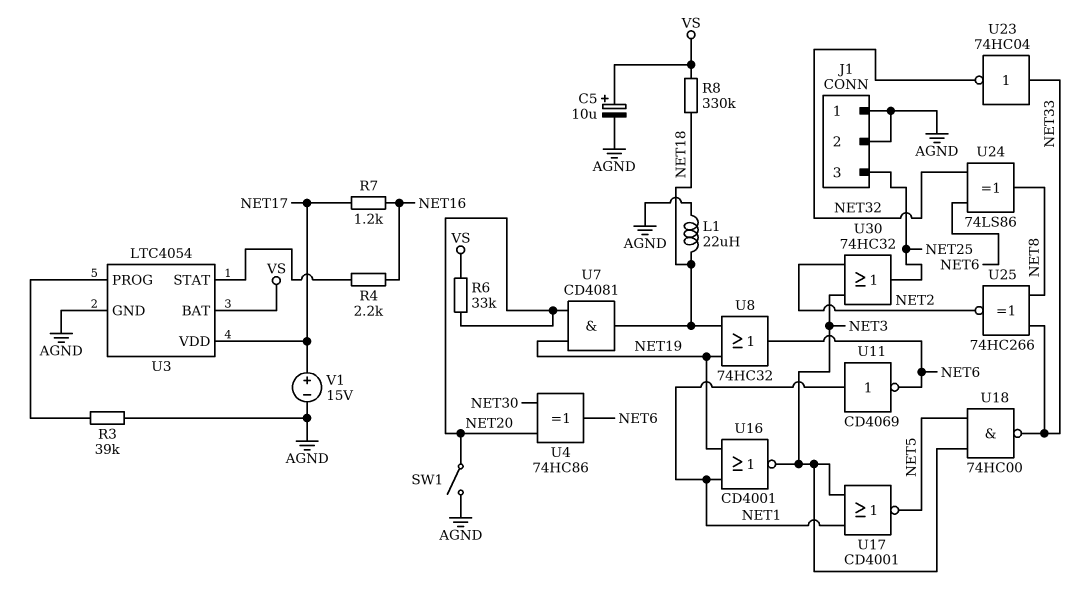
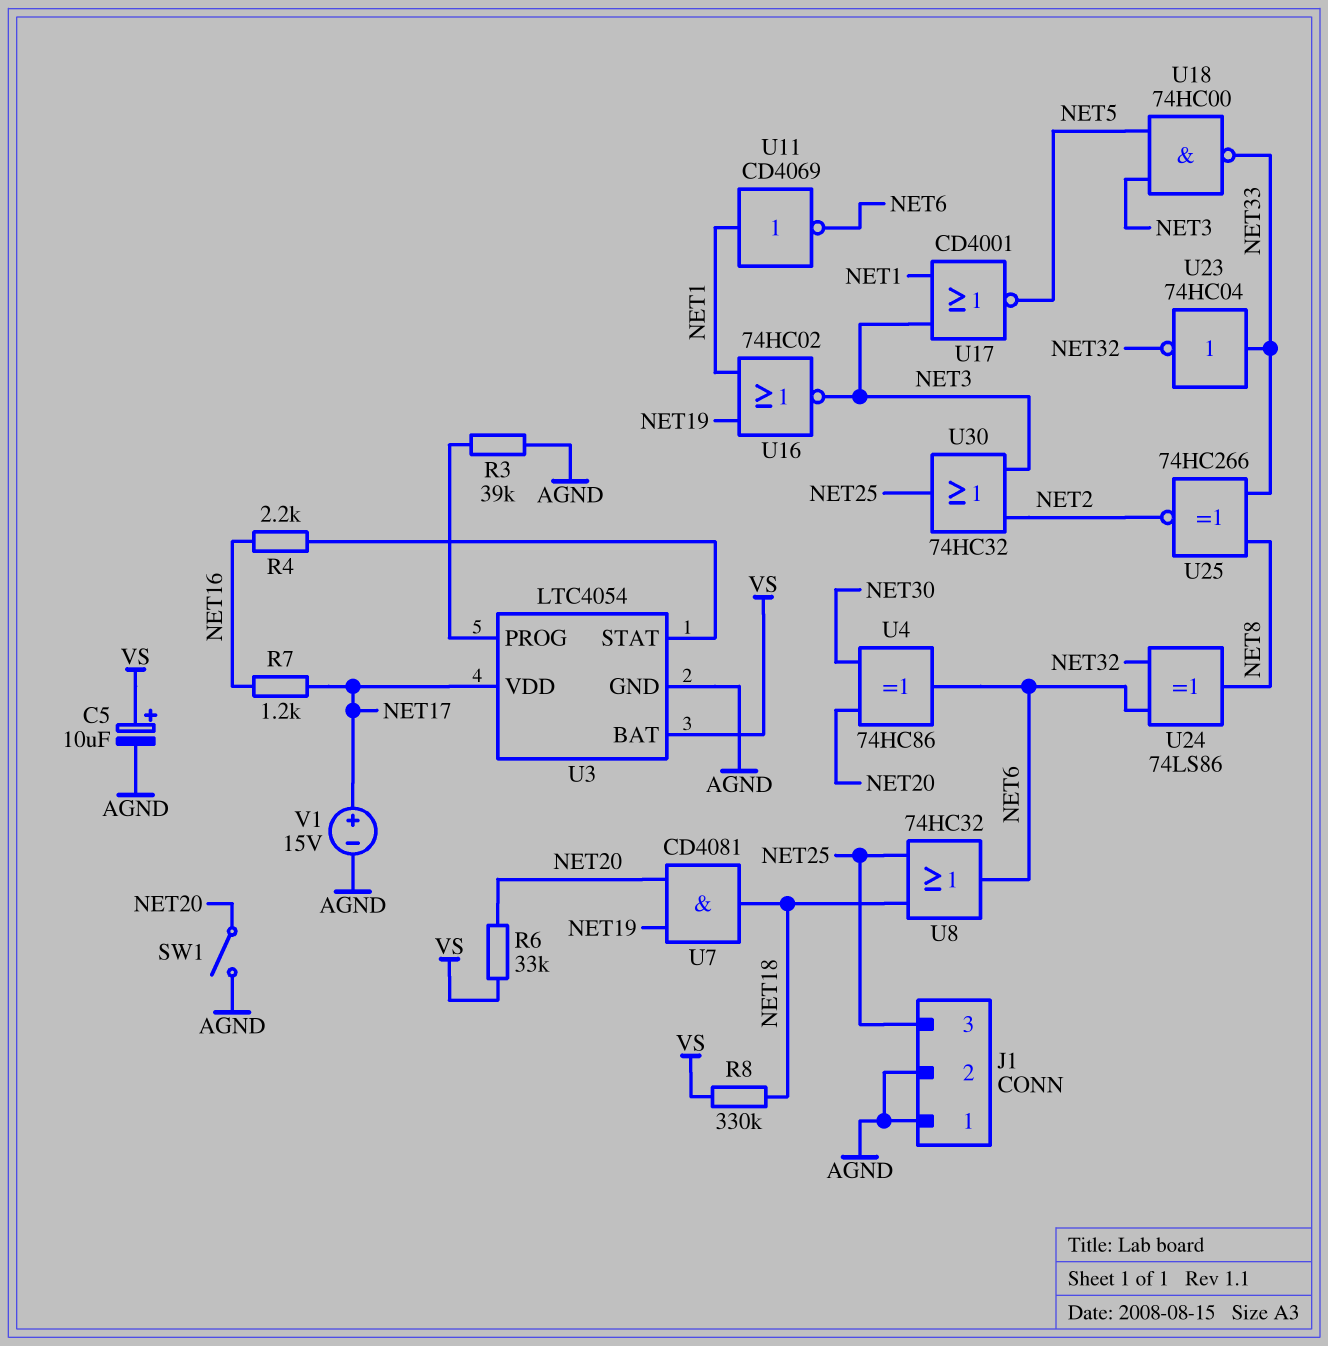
L1: 22uH (AGND, NET18) -> none
U8: OR 74HC32 (in NET18, in NET19, out NET6) -> OR 74HC32 (in NET18, in NET25, out NET6)
U16: NOR CD4001 (in NET1, in NET19, out NET3) -> NOR 74HC02 (in NET1, in NET19, out NET3)

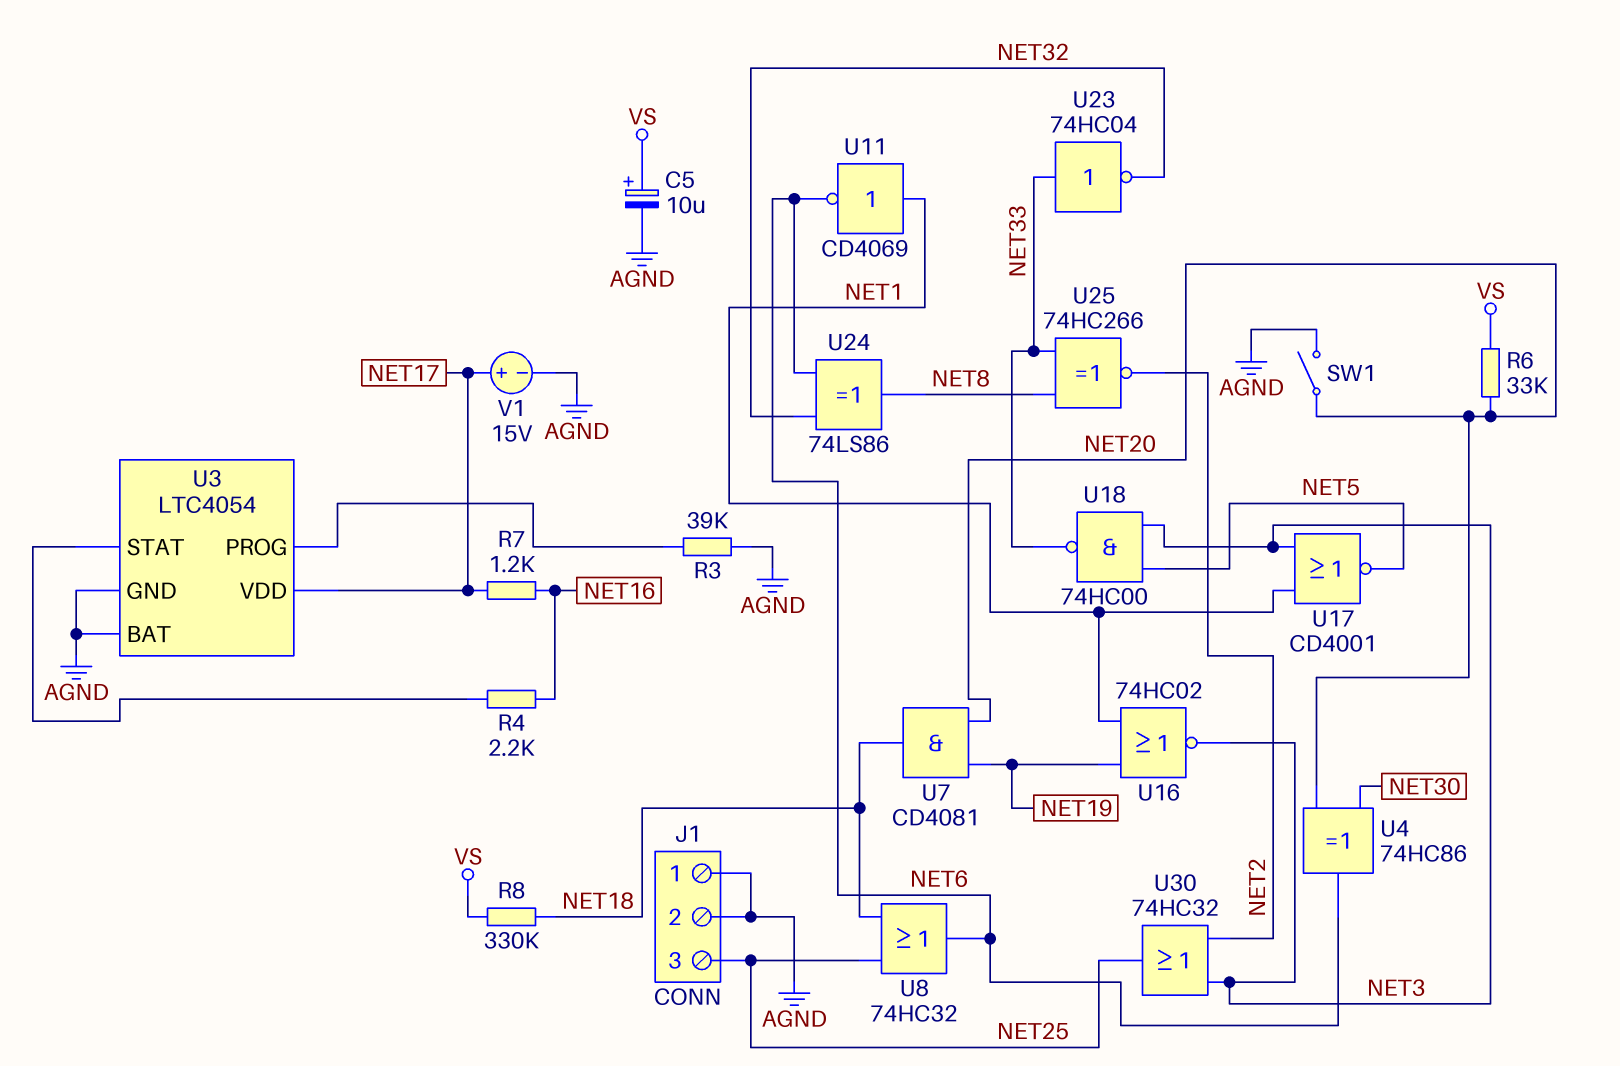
U3 pin BAT: VS -> AGND

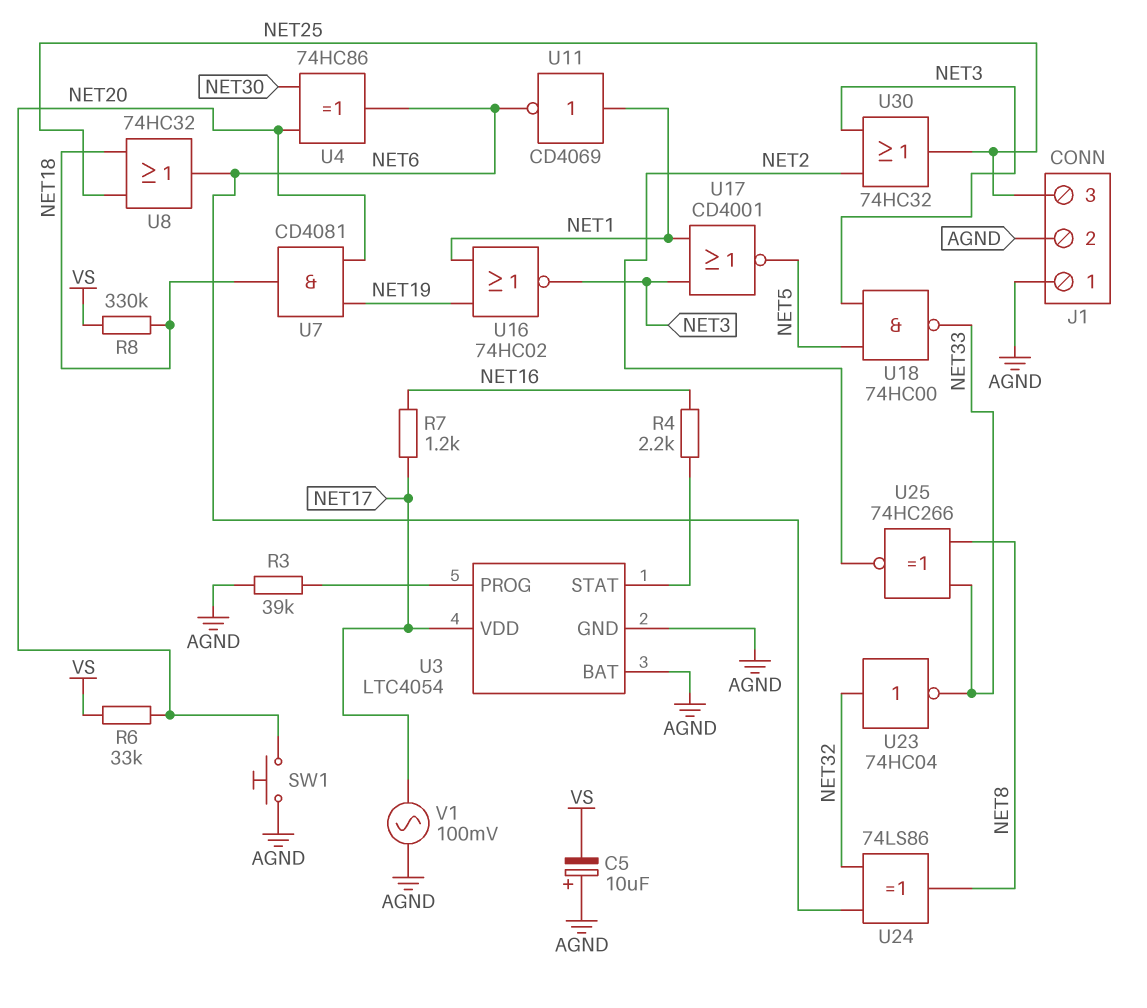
C5: 10uF (plus VS, minus AGND) -> 10uF (plus AGND, minus VS)
SW1: switch (AGND, NET20) -> button (AGND, NET20)
U23: NOT 74HC04 (in NET33, out NET32) -> NOT 74HC04 (in NET32, out NET33)
V1: 15V (plus NET17, minus AGND) -> AC 100mV (AGND, NET17)

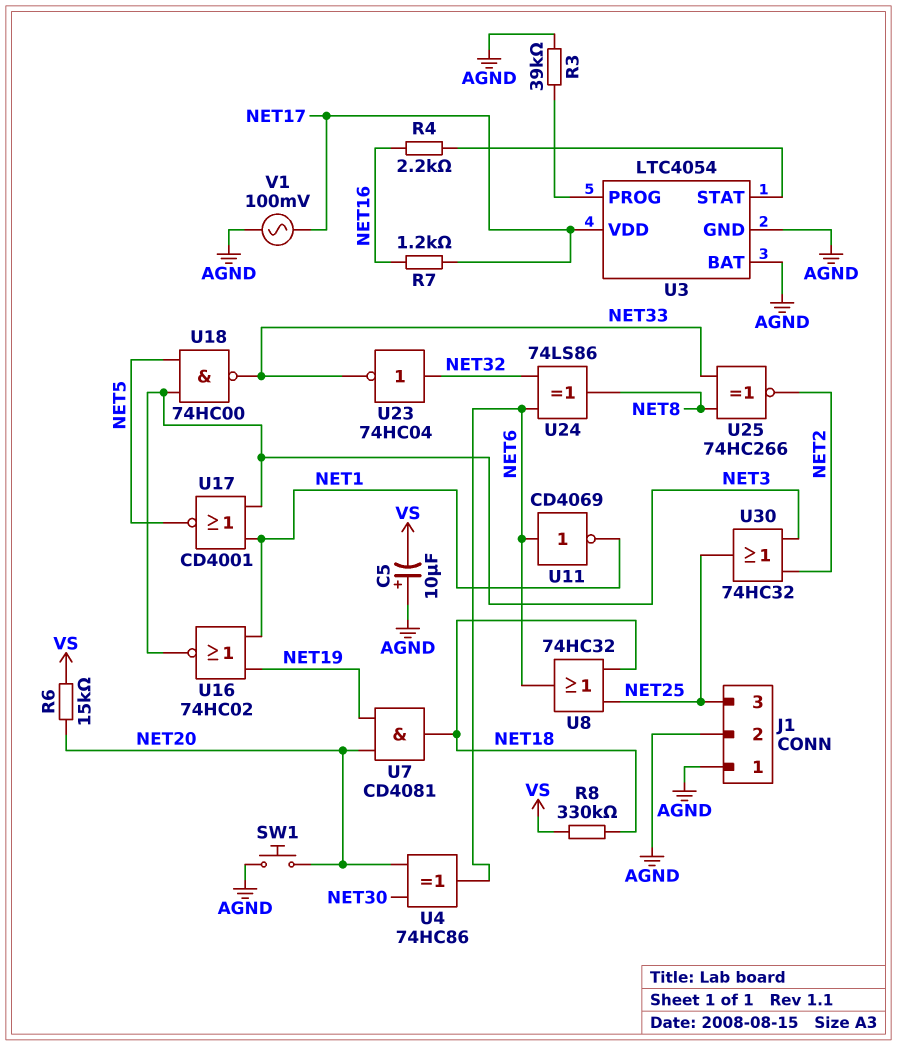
R6: 33k (NET20, VS) -> 15k (NET20, VS)
U11: NOT CD4069 (in NET1, out NET6) -> NOT CD4069 (in NET6, out NET1)

